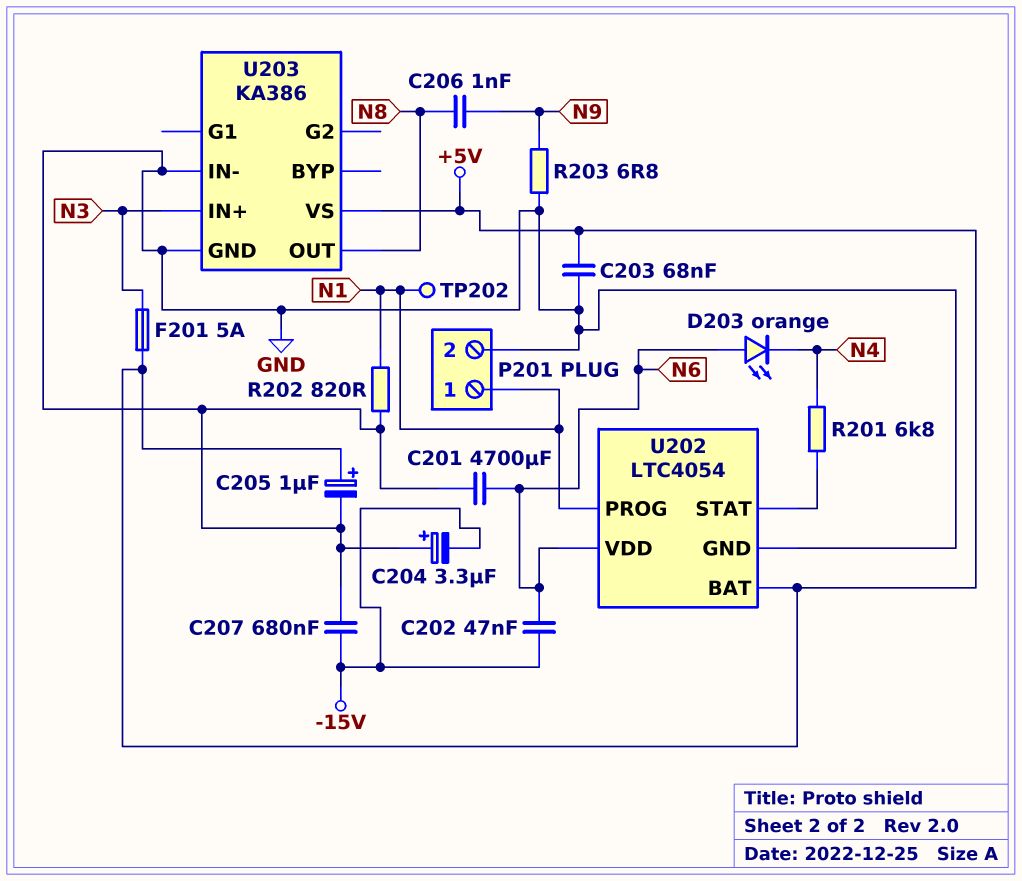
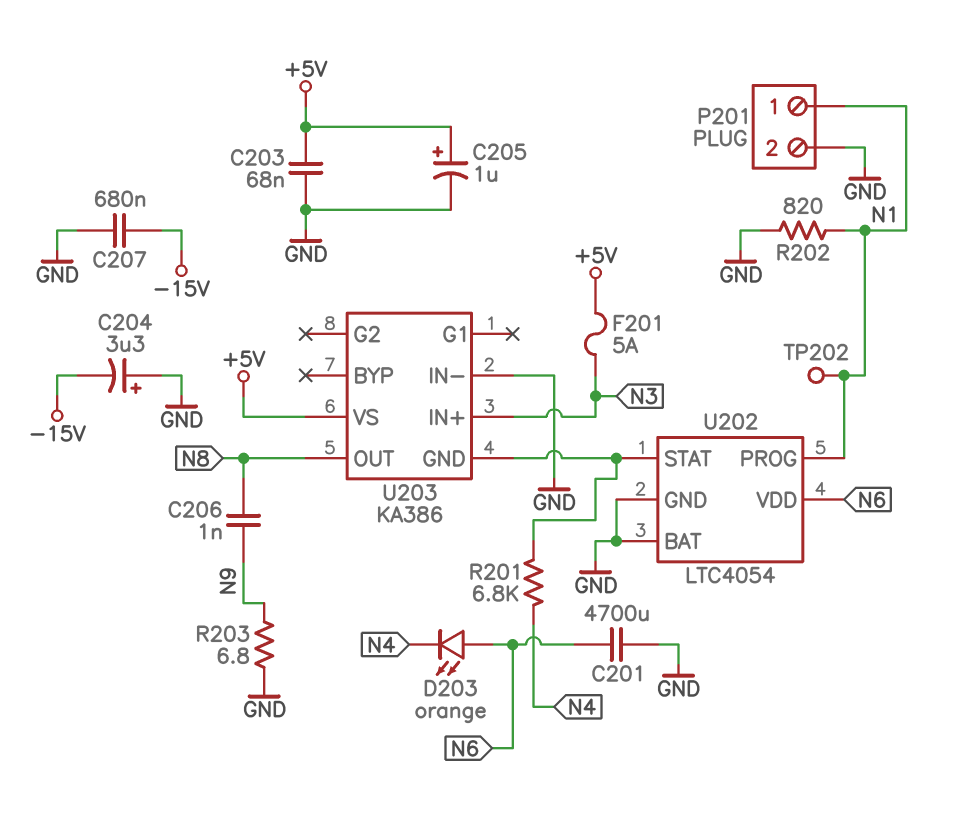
C202: 47nF (-15V, N6) -> none
U202 pin BAT: +5V -> GND
U203 pin GND: GND -> U202/STAT

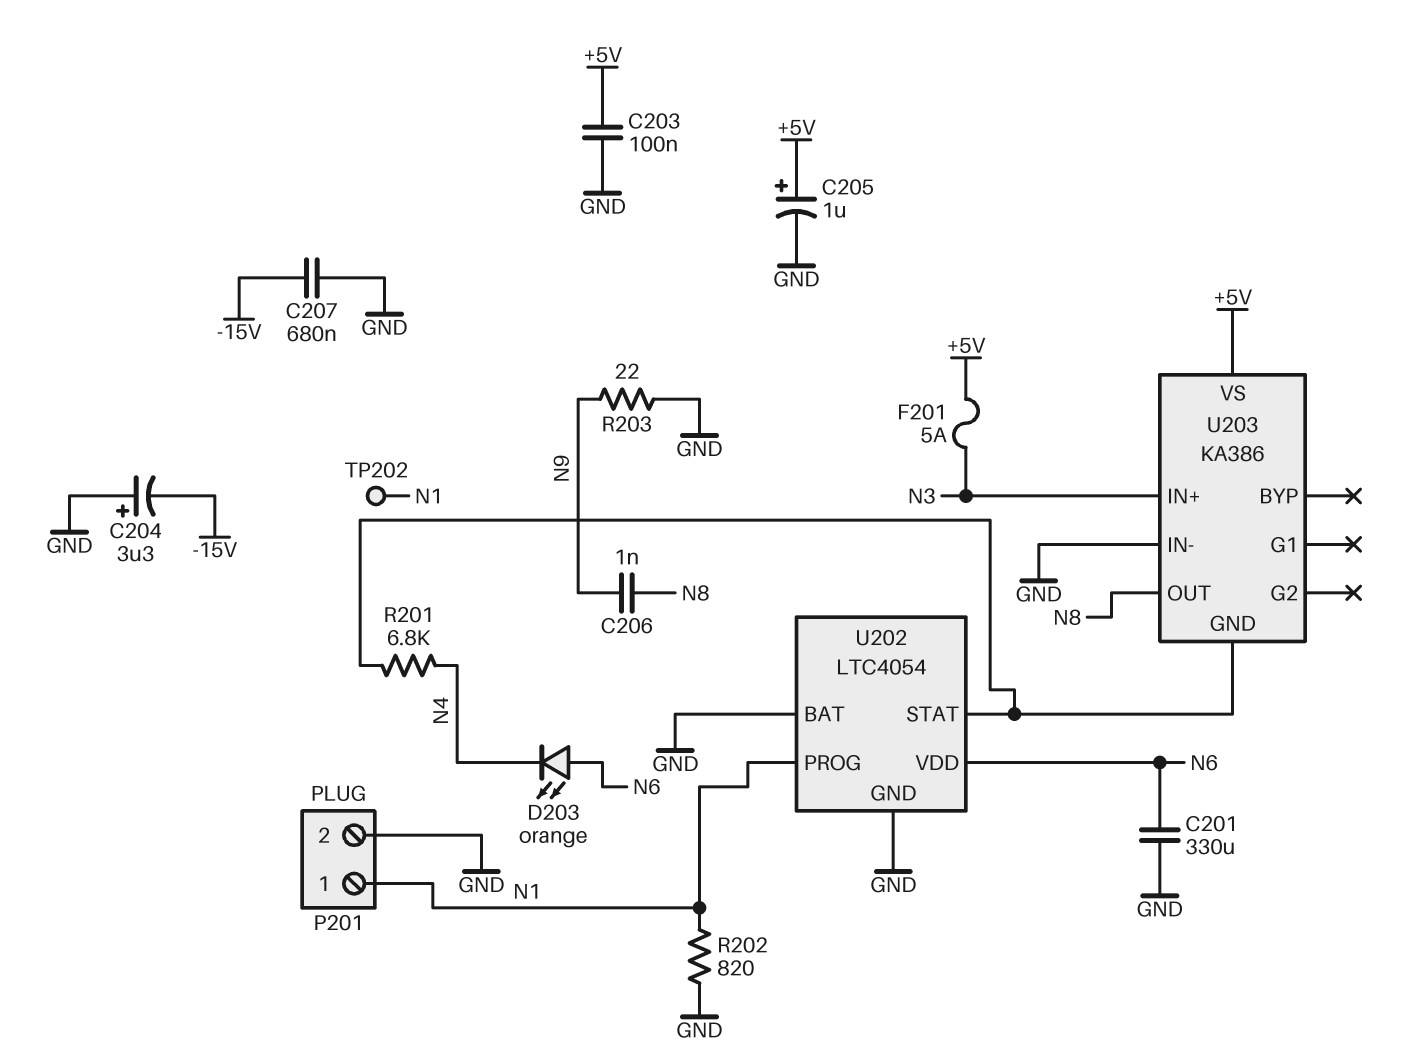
C201: 4700uF (GND, N6) -> 330uF (GND, N6)
C203: 68nF (+5V, GND) -> 100nF (+5V, GND)
R203: 6.8 (GND, N9) -> 22 (GND, N9)

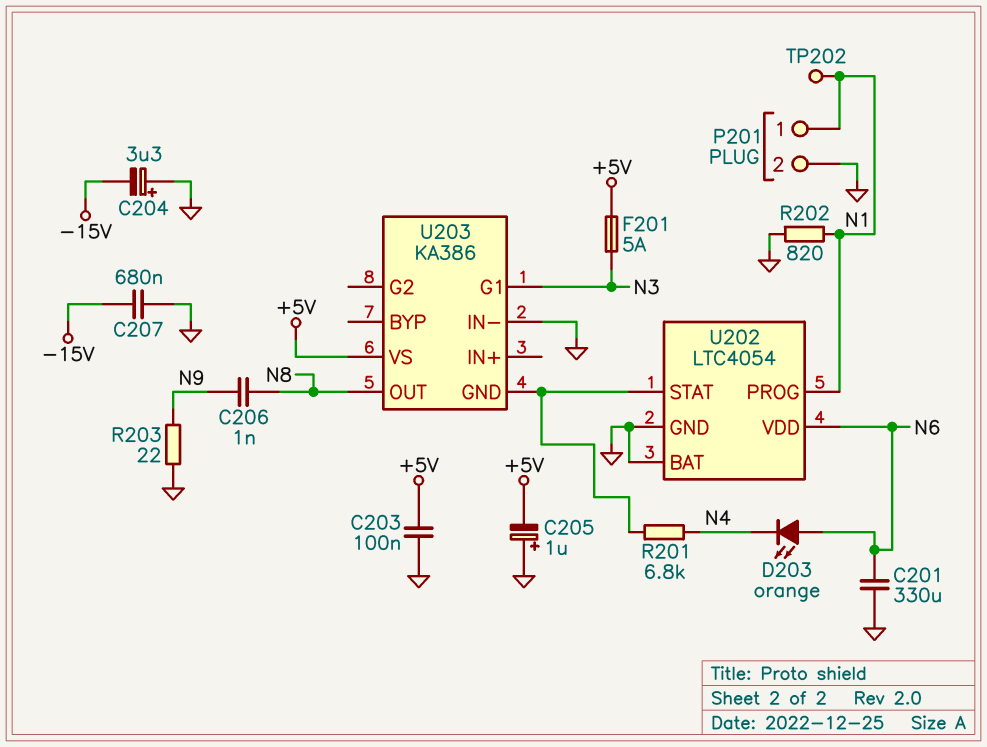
C205: 1uF (plus +5V, minus GND) -> 1uF (plus GND, minus +5V)
U203 pin G1: none -> N3
U203 pin IN+: N3 -> none

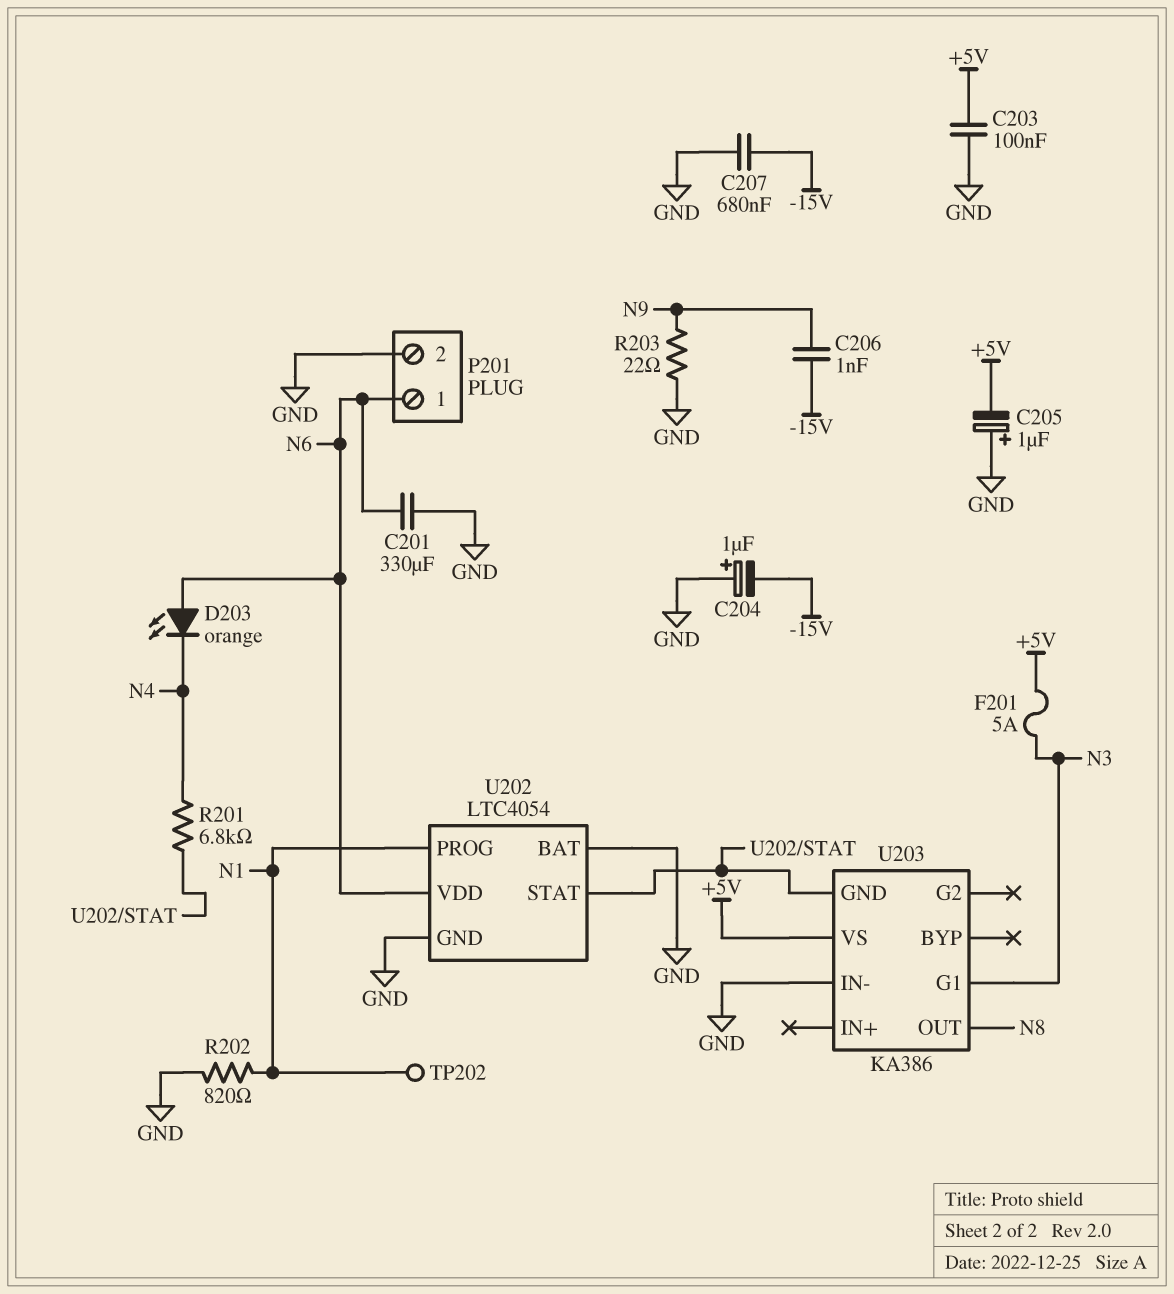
C204: 3.3uF (plus GND, minus -15V) -> 1uF (plus GND, minus -15V)
C206: 1nF (N8, N9) -> 1nF (-15V, N9)
P201 pin 1: N1 -> N6

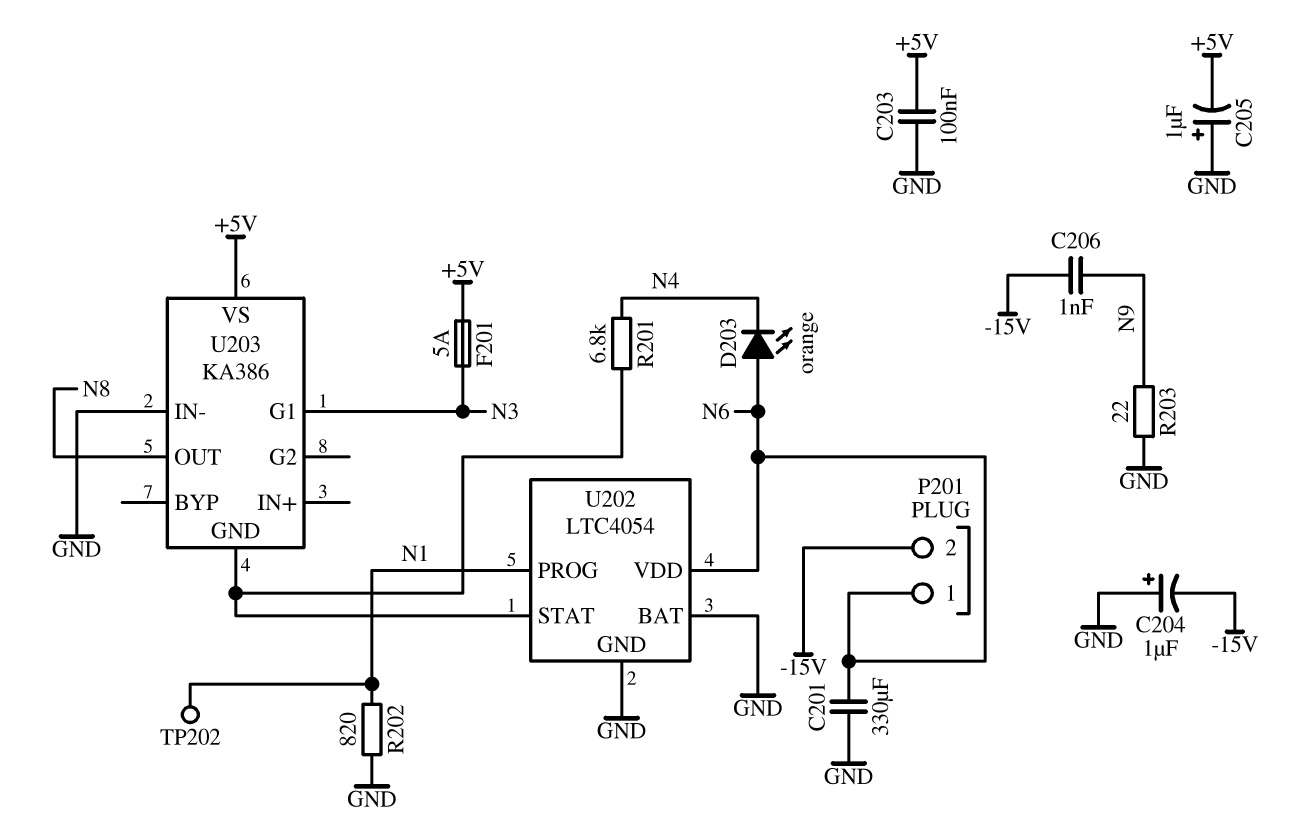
C207: 680nF (-15V, GND) -> none
P201 pin 2: GND -> -15V

